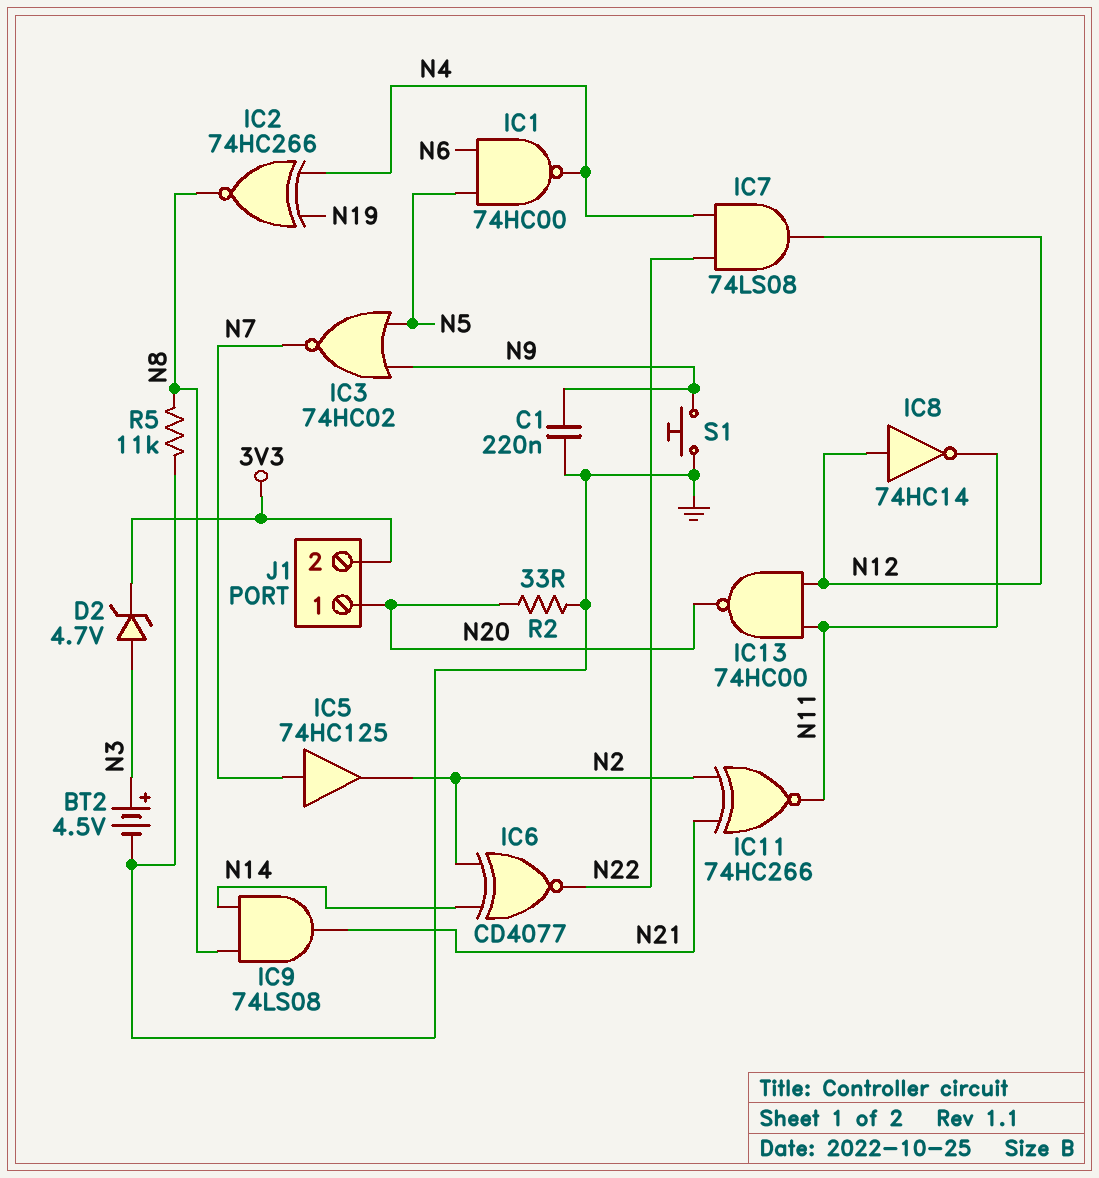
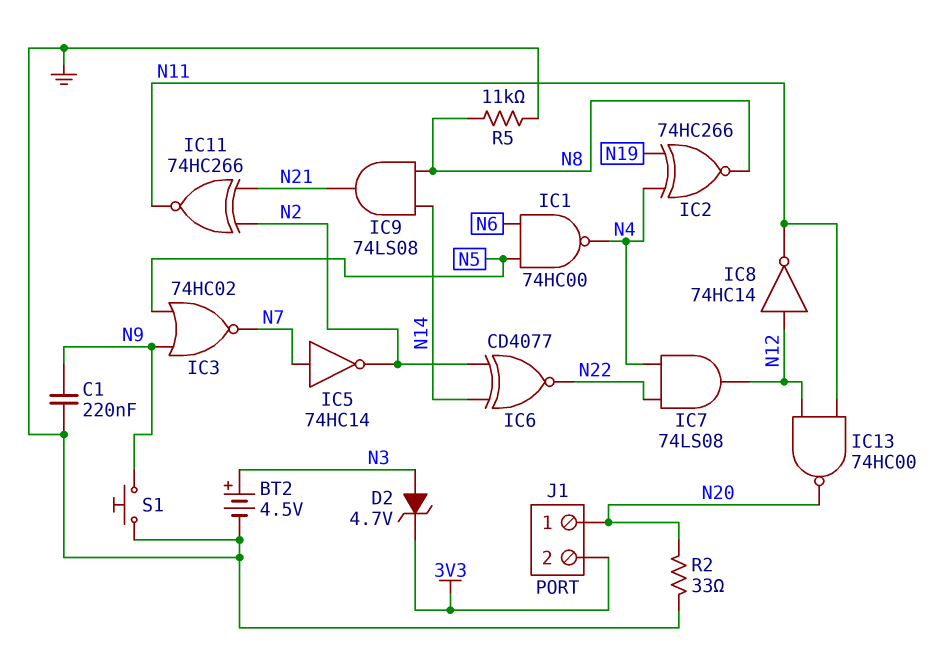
IC5: buffer 74HC125 (in N7, out N2) -> NOT 74HC14 (in N7, out N2)

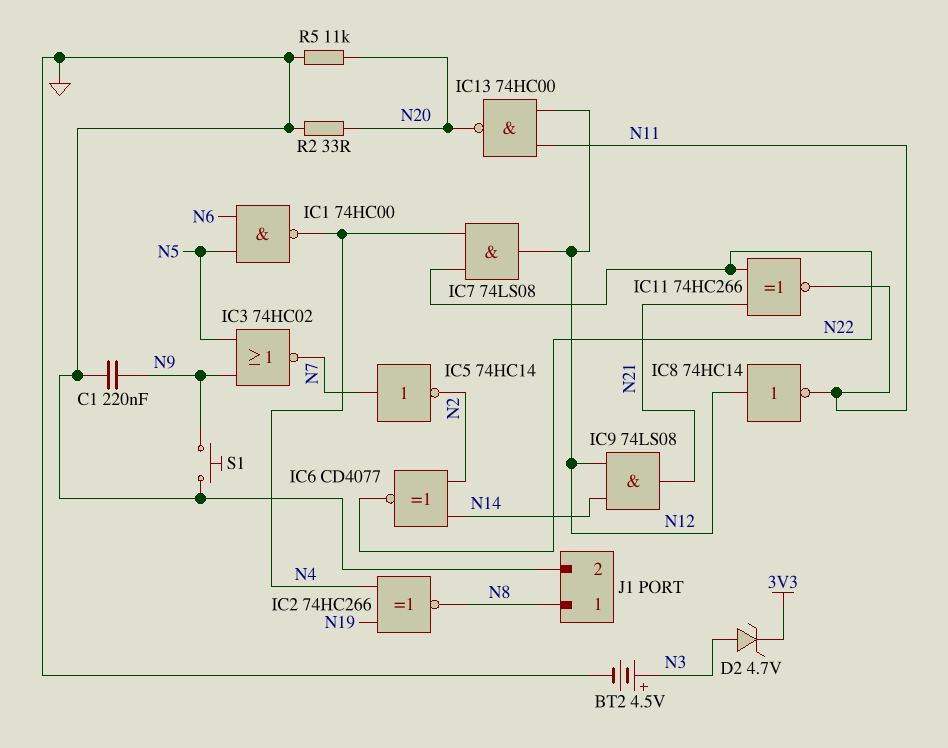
IC9: AND 74LS08 (in N8, in N14, out N21) -> AND 74LS08 (in N12, in N14, out N21)
IC11: XNOR 74HC266 (in N2, in N21, out N11) -> XNOR 74HC266 (in N21, in N22, out N11)
J1 pin 1: N20 -> N8
J1 pin 2: 3V3 -> GND
R5: 11k (GND, N8) -> 11k (GND, N20)

